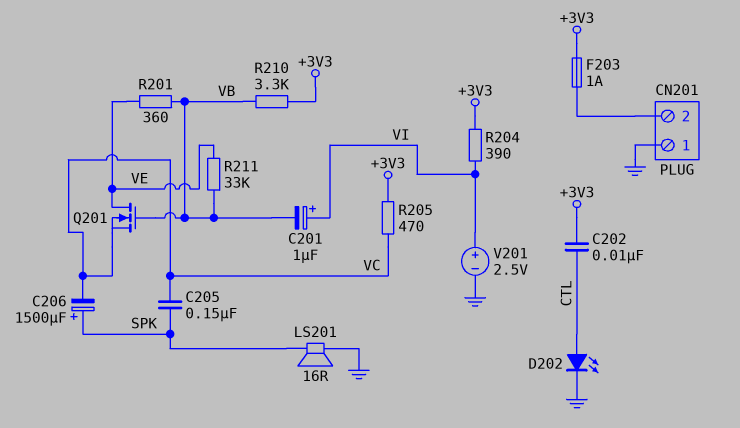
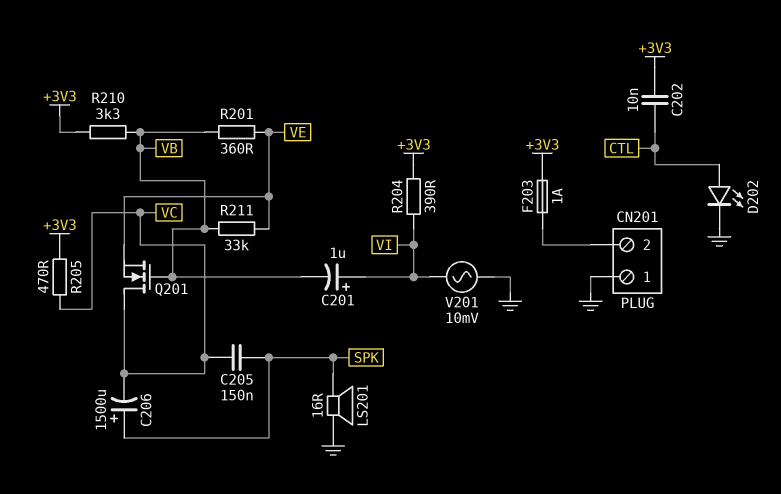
Q201: NMOS (G VB, D VE, S VC) -> NMOS (G VB, D VC, S VE)
V201: 2.5V (plus VI, minus GND) -> AC 10mV (GND, VI)

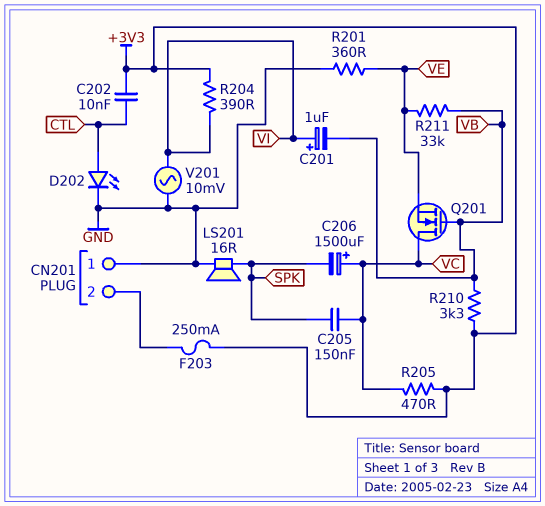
C206: 1500uF (plus SPK, minus VC) -> 1500uF (plus VC, minus SPK)
F203: 1A (+3V3, CN201/2) -> 250mA (+3V3, CN201/2)
R201: 360 (VB, VE) -> 360 (GND, VE)

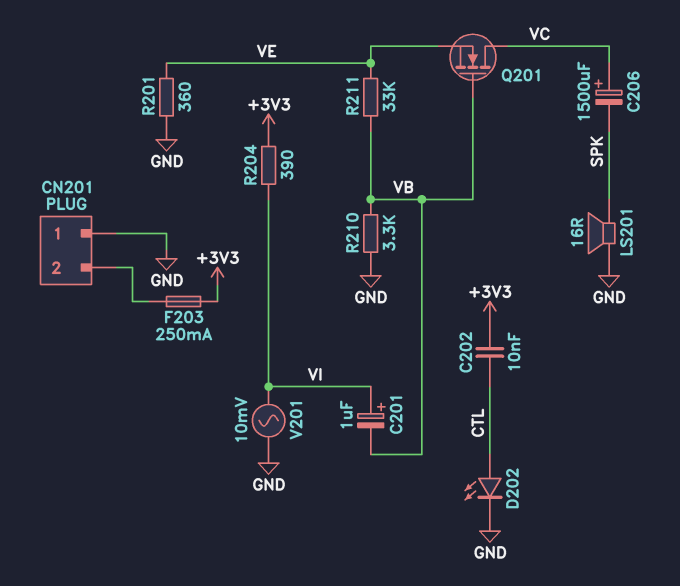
C205: 150nF (SPK, VC) -> none
R205: 470 (+3V3, VC) -> none
R210: 3.3k (+3V3, VB) -> 3.3k (GND, VB)

